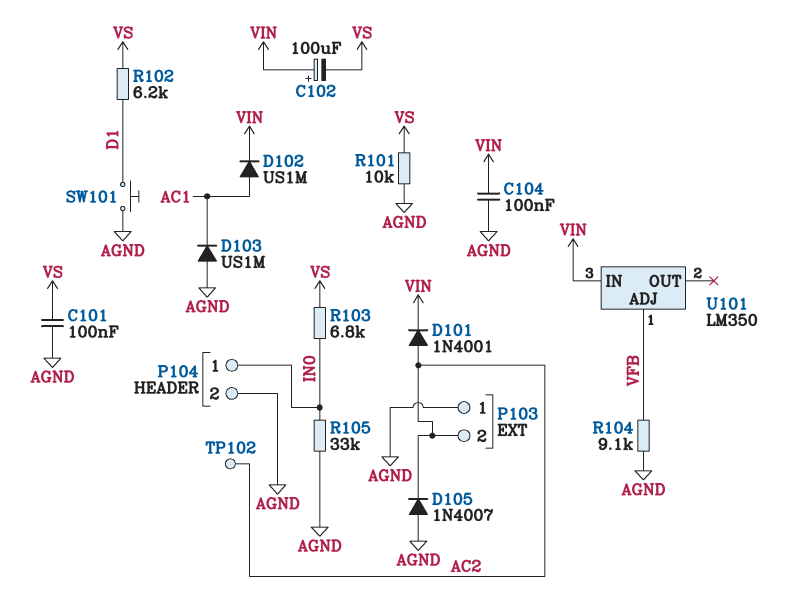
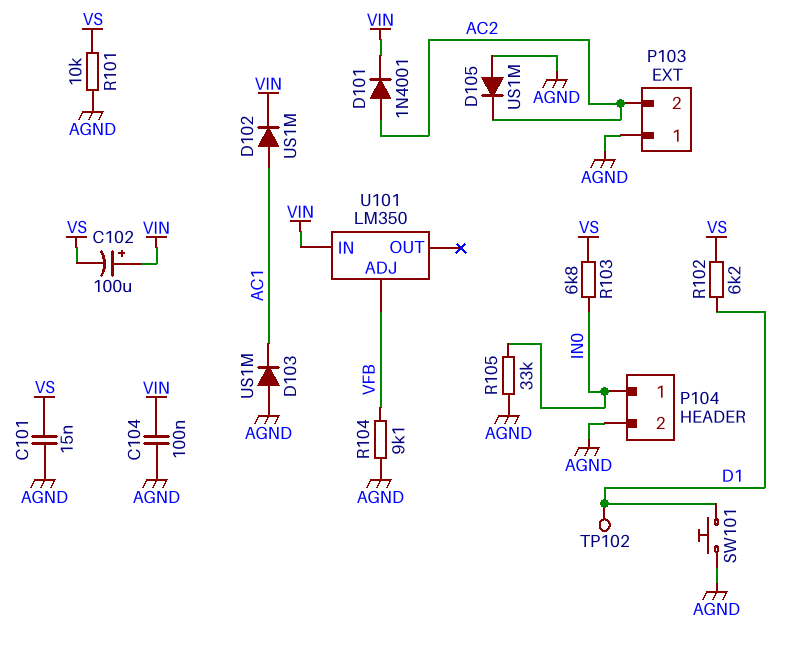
C101: 100nF (AGND, VS) -> 15nF (AGND, VS)
D105: diode 1N4007 (A AGND, K AC2) -> diode US1M (A AGND, K AC2)
TP102: test point (AC2) -> test point (D1)

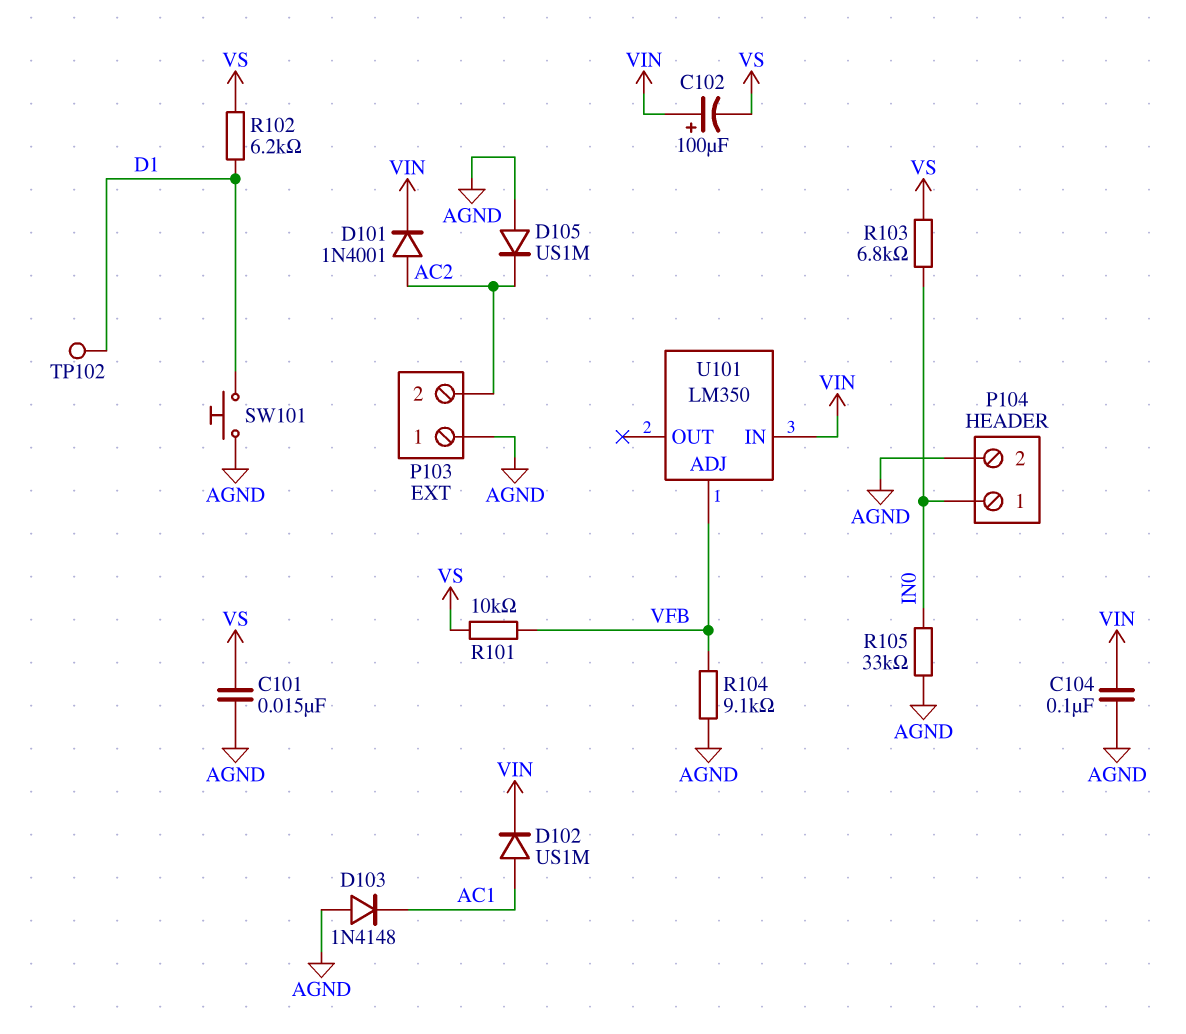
D103: diode US1M (A AGND, K AC1) -> diode 1N4148 (A AGND, K AC1)
R101: 10k (AGND, VS) -> 10k (VFB, VS)

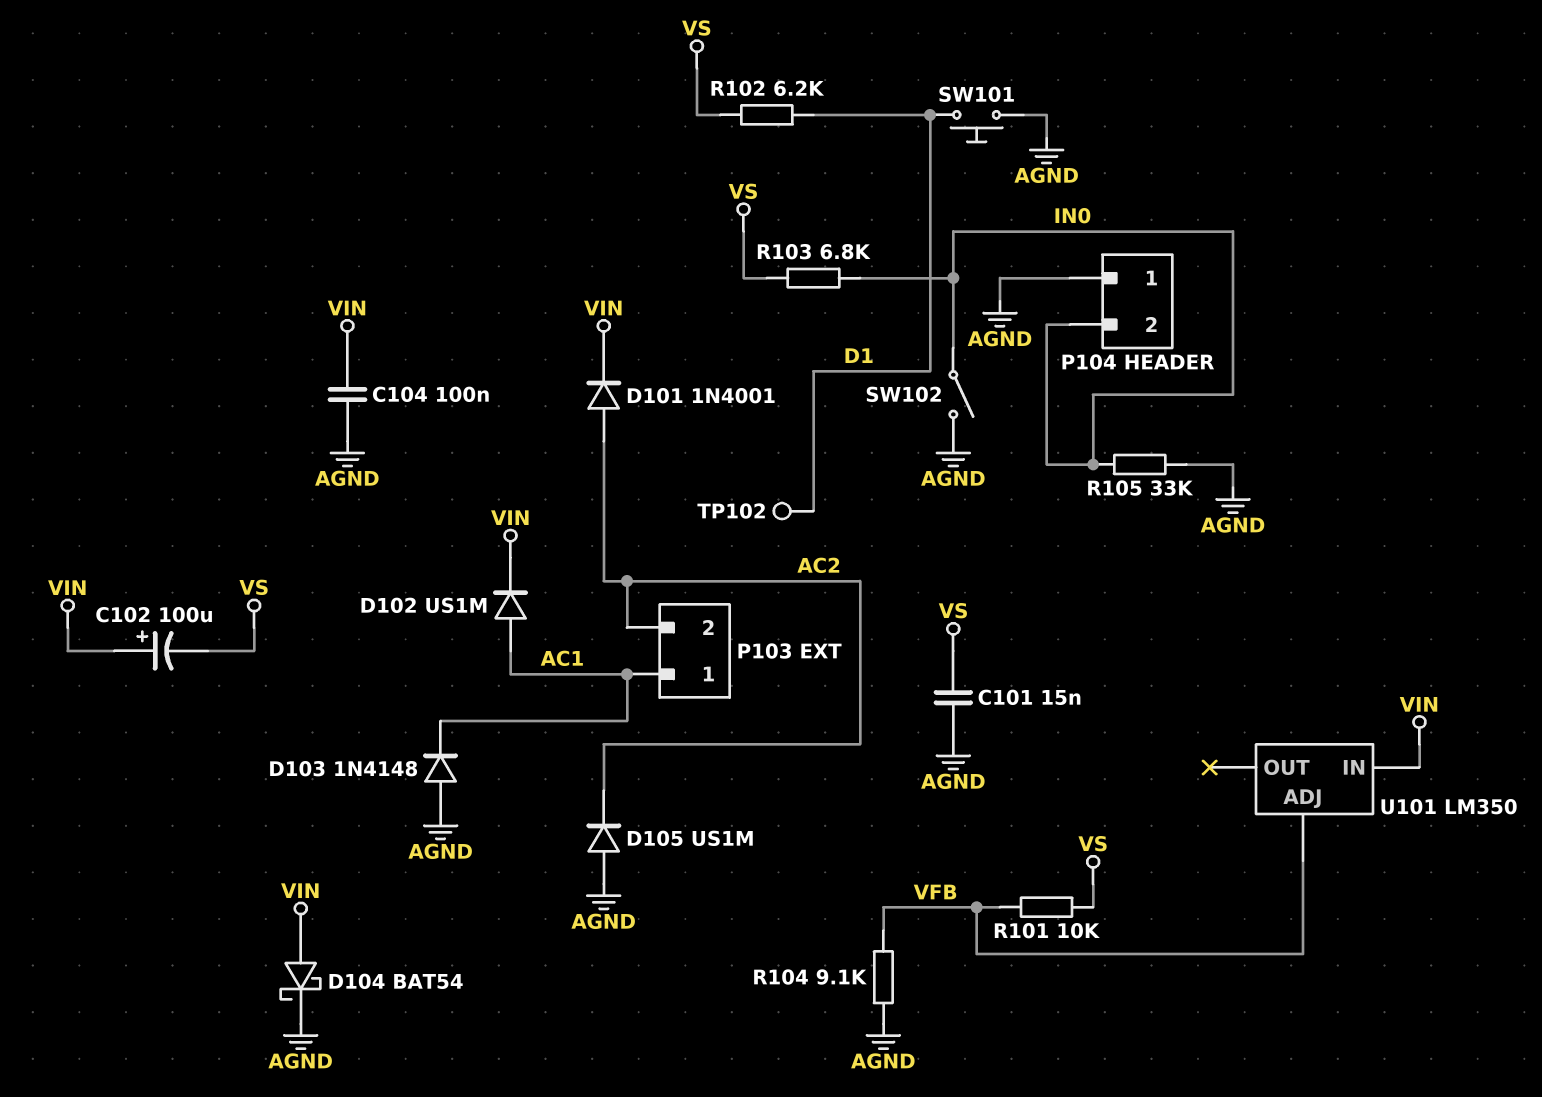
D104: none -> schottky BAT54 (A VIN, K AGND)
P103 pin 1: AGND -> AC1
P104 pin 1: IN0 -> AGND
P104 pin 2: AGND -> IN0
SW102: none -> switch (AGND, IN0)

